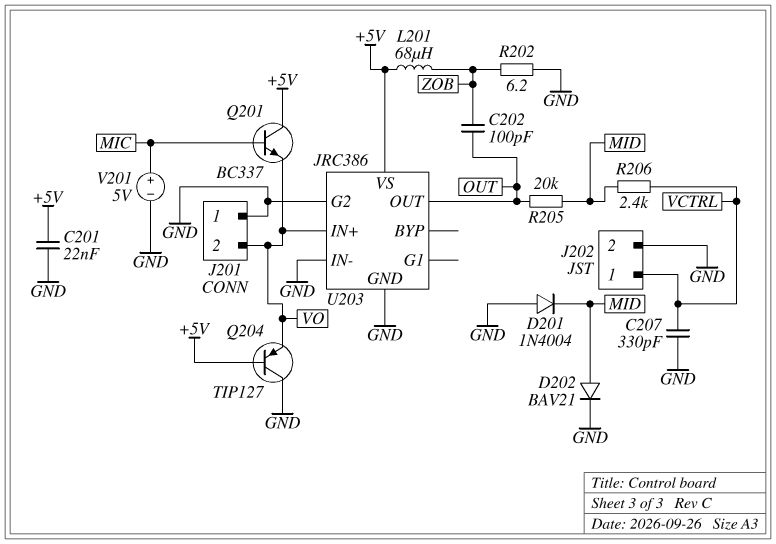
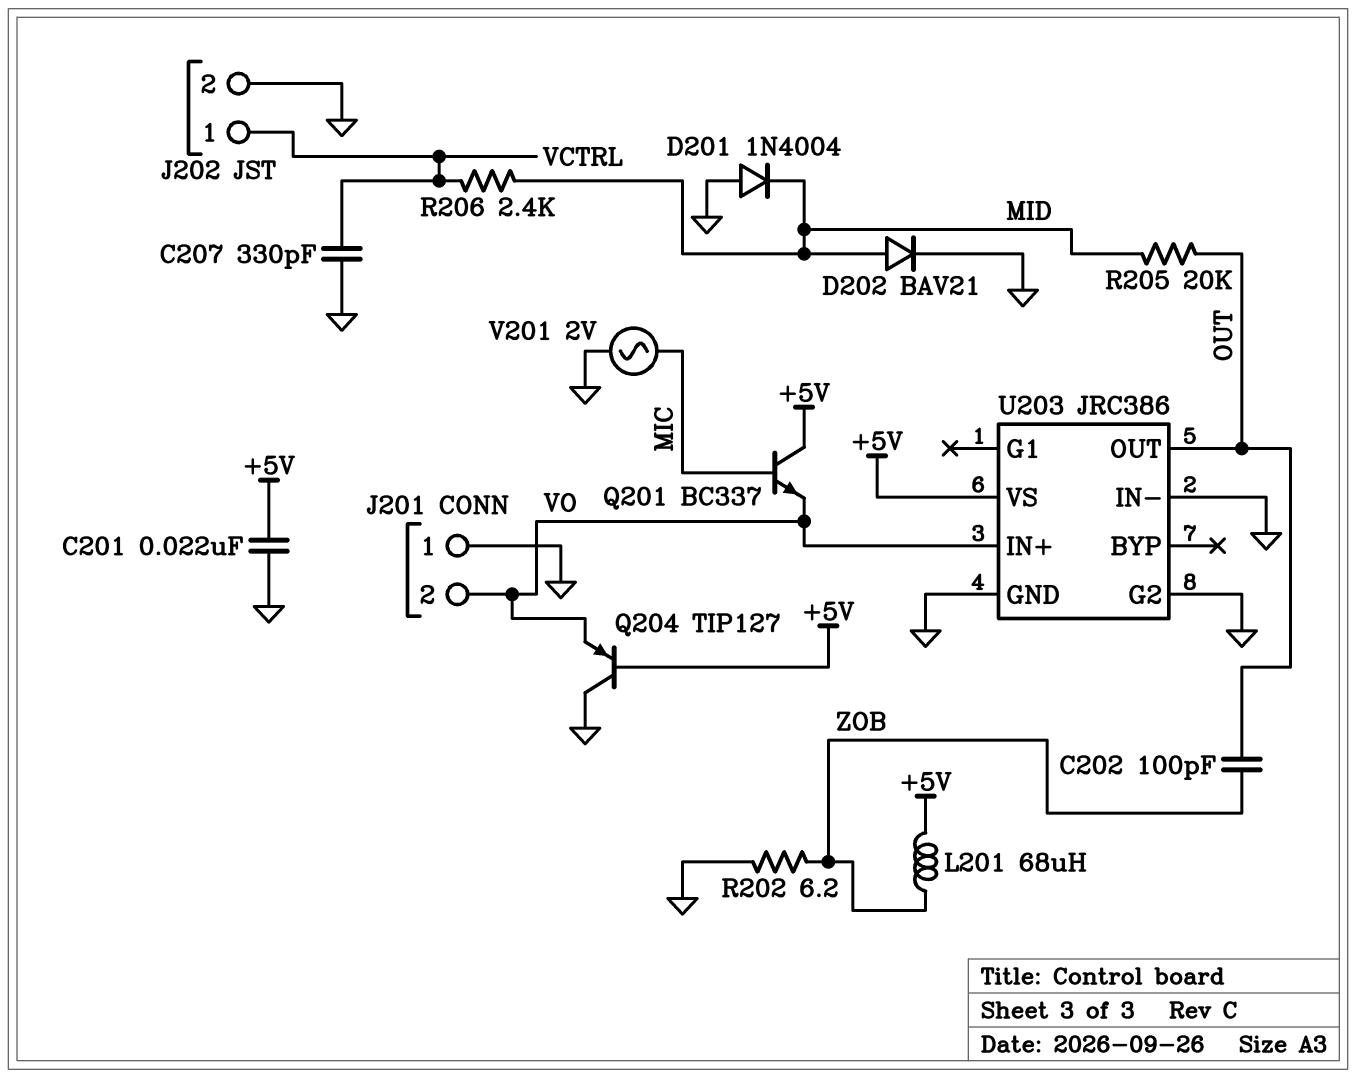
V201: 5V (plus MIC, minus GND) -> AC 2V (GND, MIC)

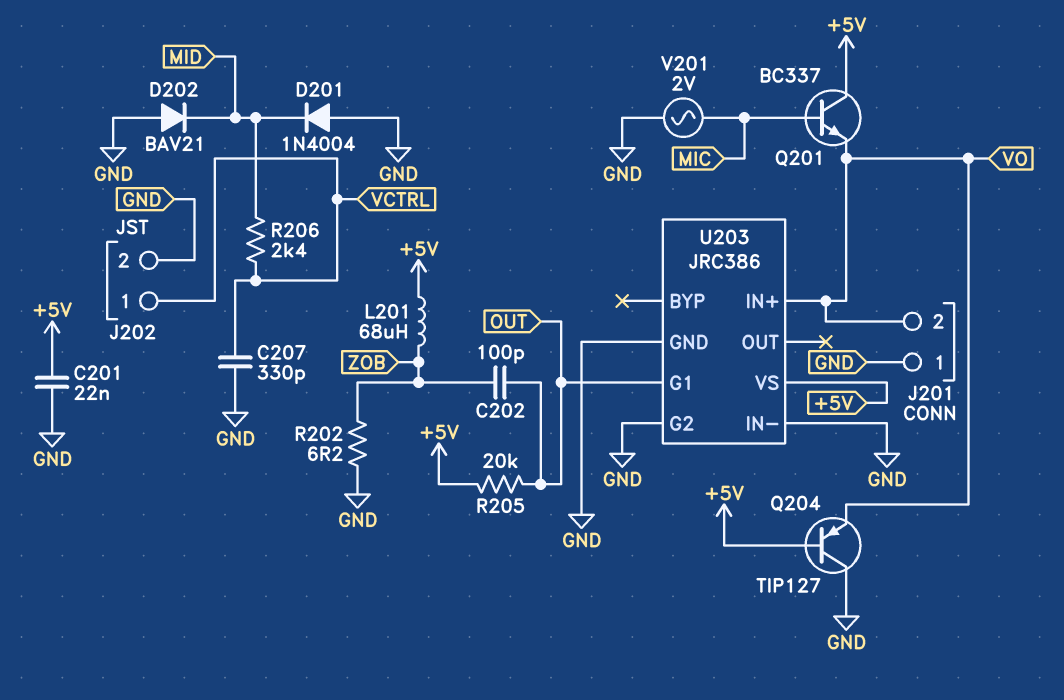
D202: diode BAV21 (A MID, K GND) -> diode BAV21 (A GND, K MID)
R205: 20k (MID, OUT) -> 20k (+5V, OUT)
U203 pin G1: none -> OUT
U203 pin OUT: OUT -> none

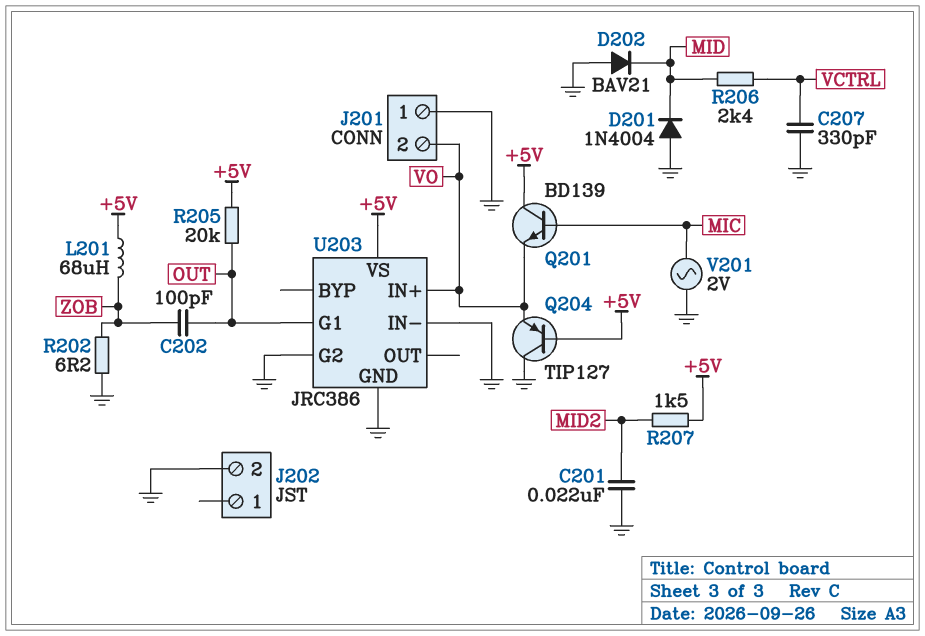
C201: 22nF (+5V, GND) -> 22nF (GND, MID2)
J202 pin 1: VCTRL -> none
Q201: NPN BC337 (B MIC, C +5V, E VO) -> NPN BD139 (B MIC, C +5V, E VO)
R207: none -> 1.5k (+5V, MID2)

